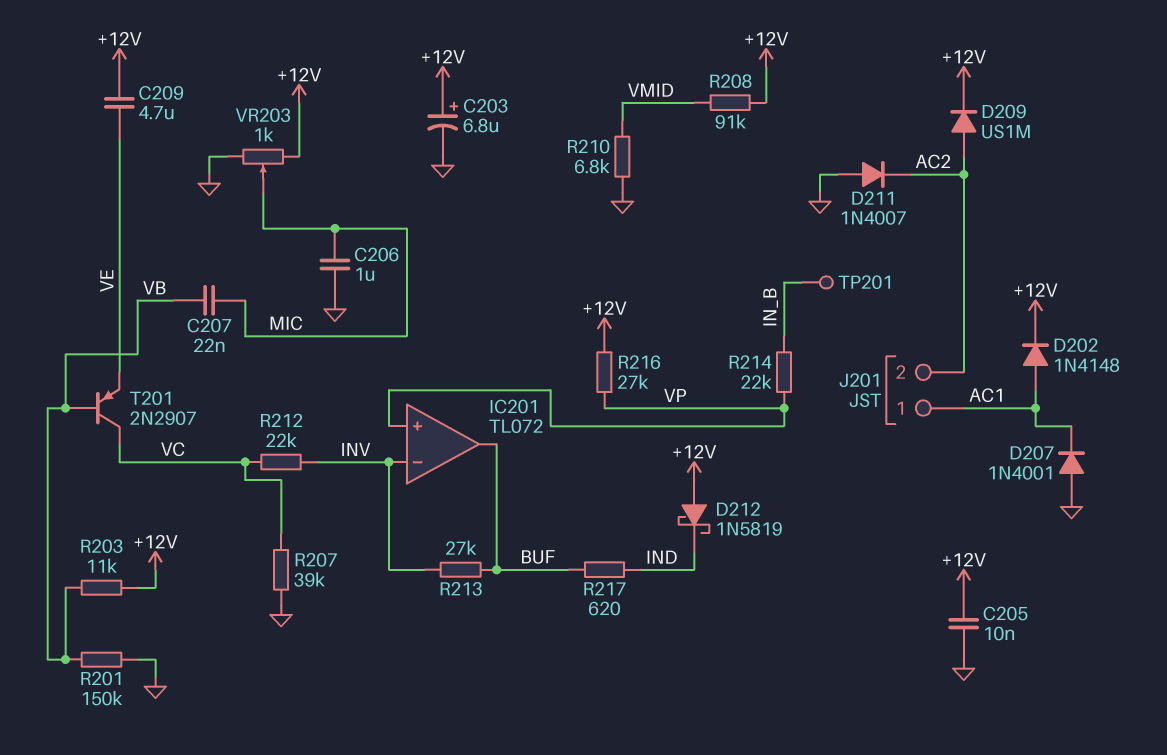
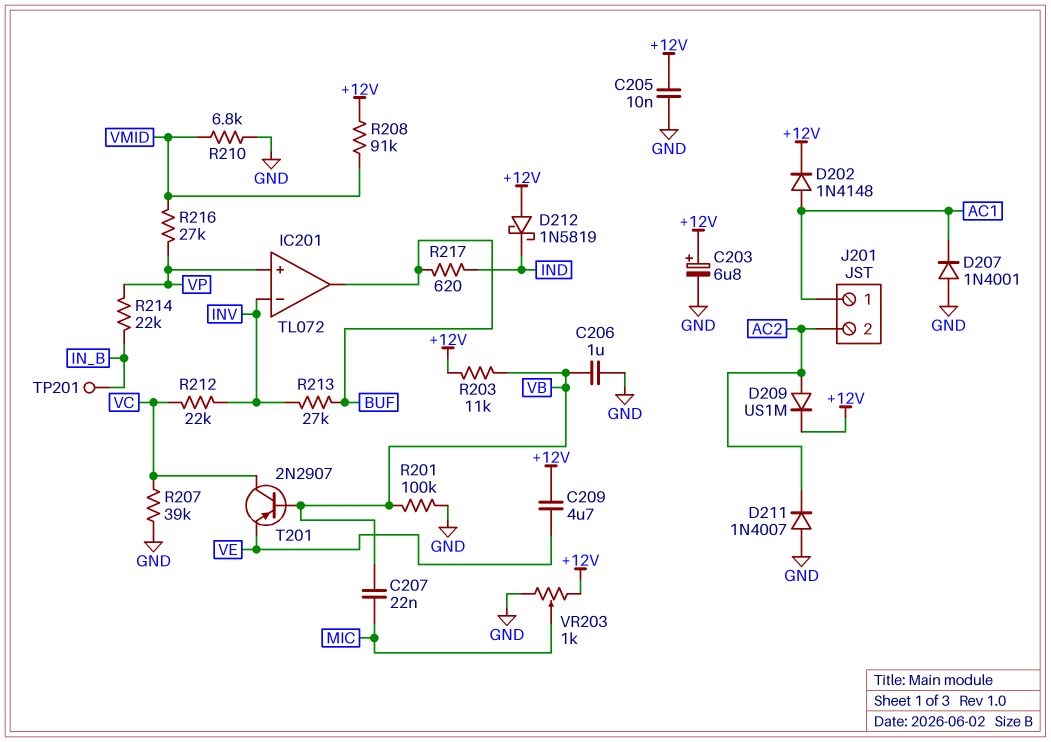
C206: 1uF (GND, MIC) -> 1uF (GND, VB)
R201: 150k (GND, VB) -> 100k (GND, VB)
R216: 27k (+12V, VP) -> 27k (VMID, VP)

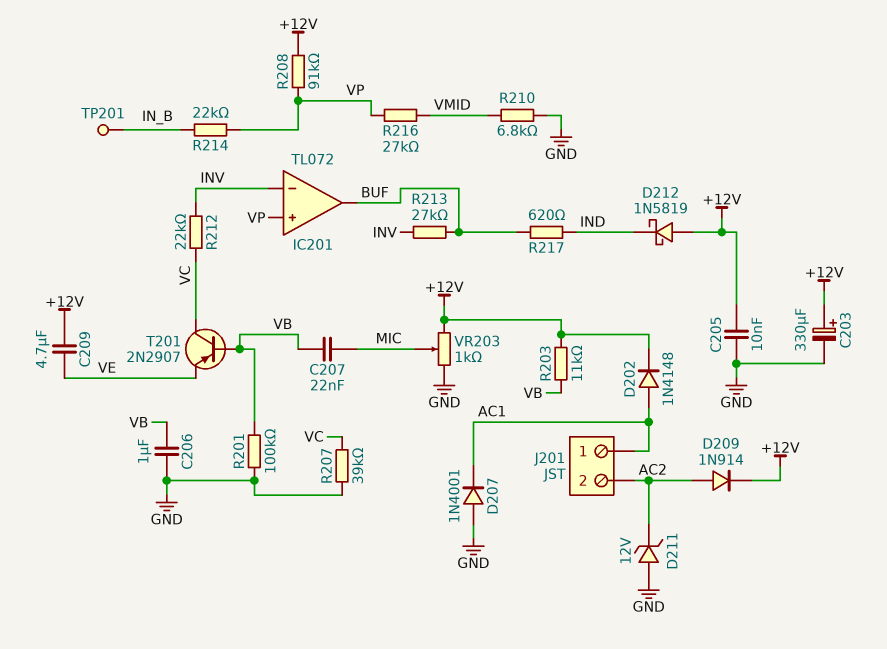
C203: 6.8uF (plus +12V, minus GND) -> 330uF (plus +12V, minus GND)
D209: diode US1M (A AC2, K +12V) -> diode 1N914 (A AC2, K +12V)
D211: diode 1N4007 (A GND, K AC2) -> zener 12V (A GND, K AC2)
R208: 91k (+12V, VMID) -> 91k (+12V, VP)

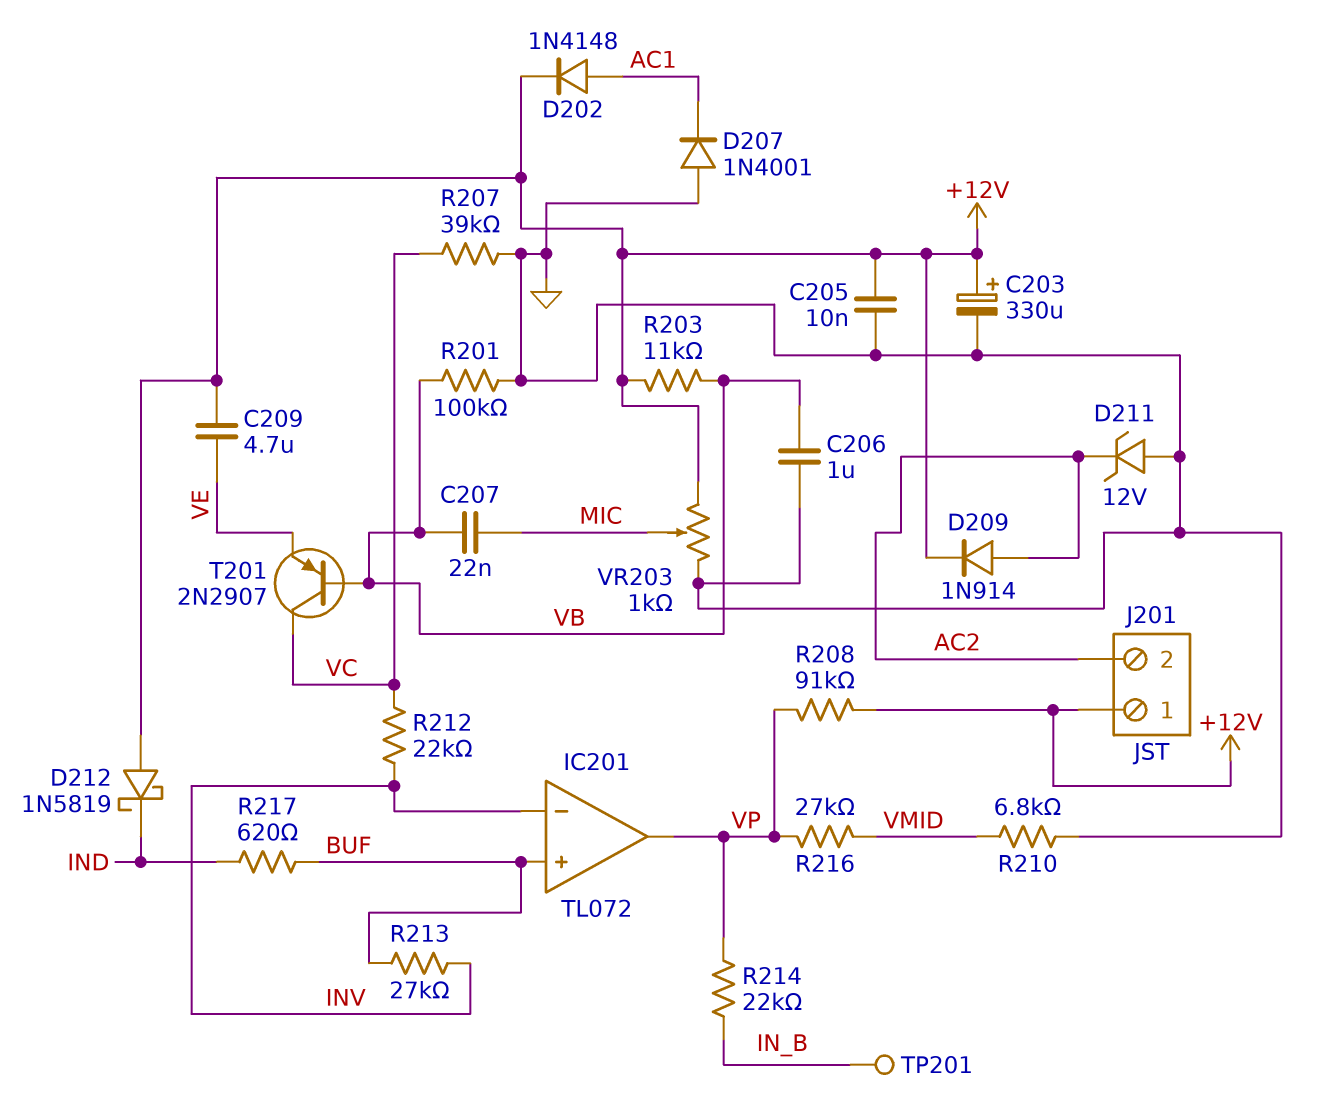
IC201 pin in+: VP -> BUF
IC201 pin out: BUF -> VP
J201 pin 1: AC1 -> +12V

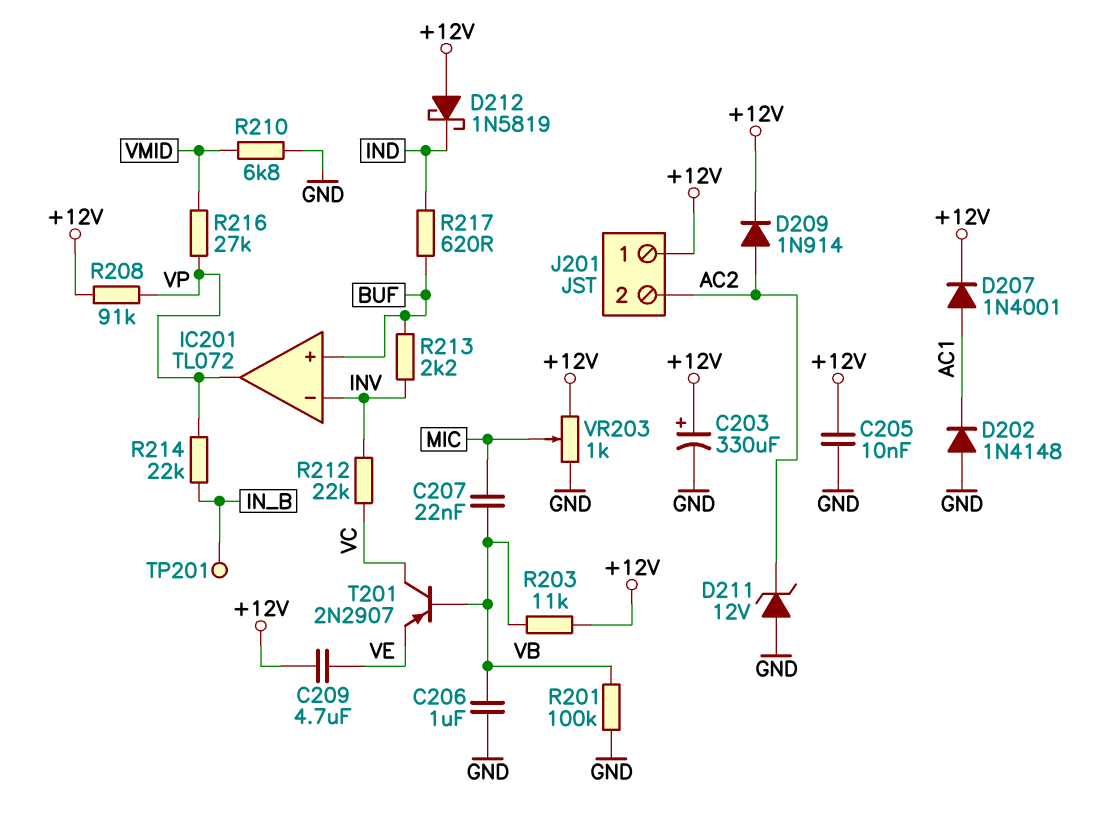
D202: diode 1N4148 (A AC1, K +12V) -> diode 1N4148 (A GND, K AC1)
D207: diode 1N4001 (A GND, K AC1) -> diode 1N4001 (A AC1, K +12V)
R207: 39k (GND, VC) -> none
R213: 27k (BUF, INV) -> 2.2k (BUF, INV)

